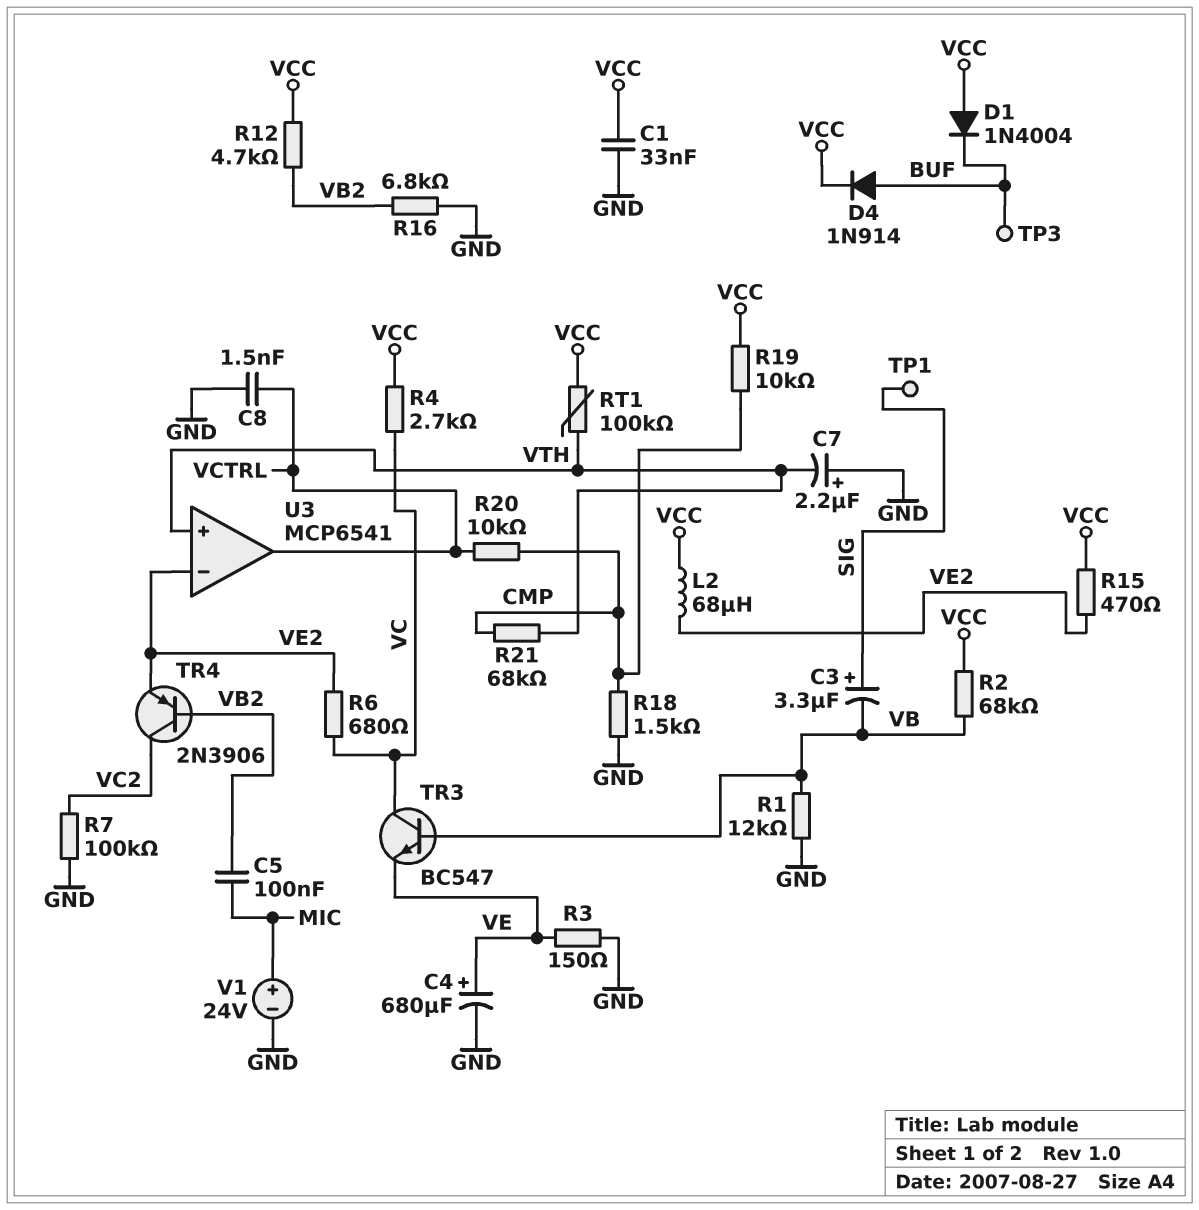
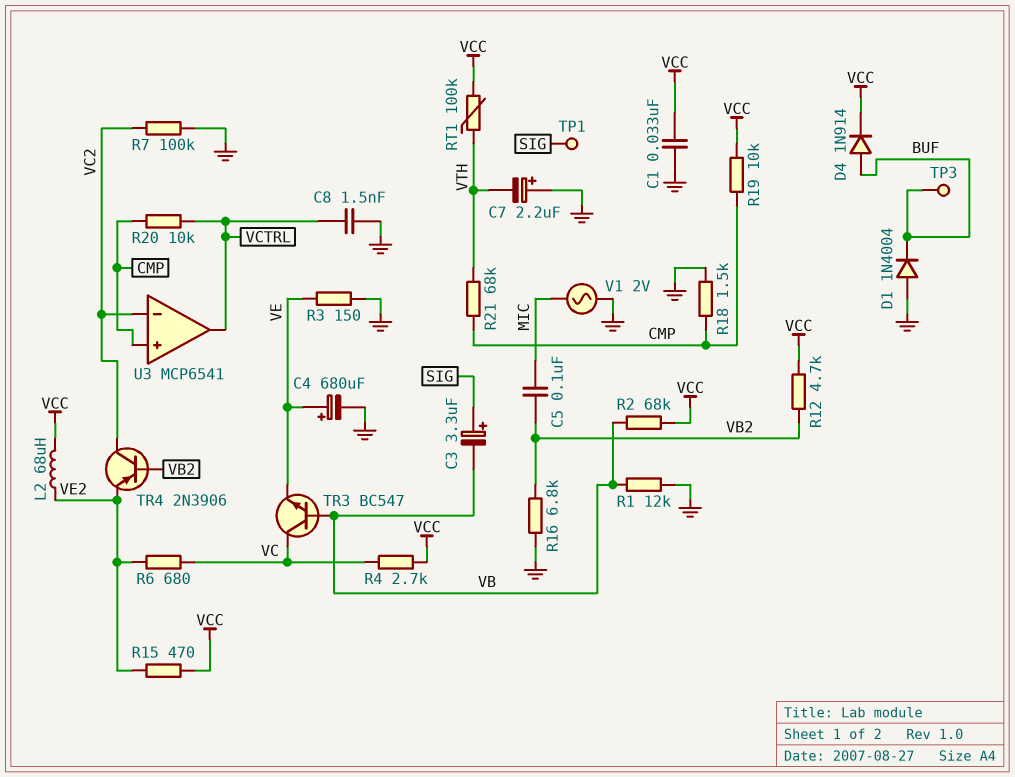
D1: diode 1N4004 (A VCC, K BUF) -> diode 1N4004 (A GND, K BUF)
U3 pin in+: VTH -> CMP
U3 pin in-: VE2 -> VC2
V1: 24V (plus MIC, minus GND) -> AC 2V (GND, MIC)

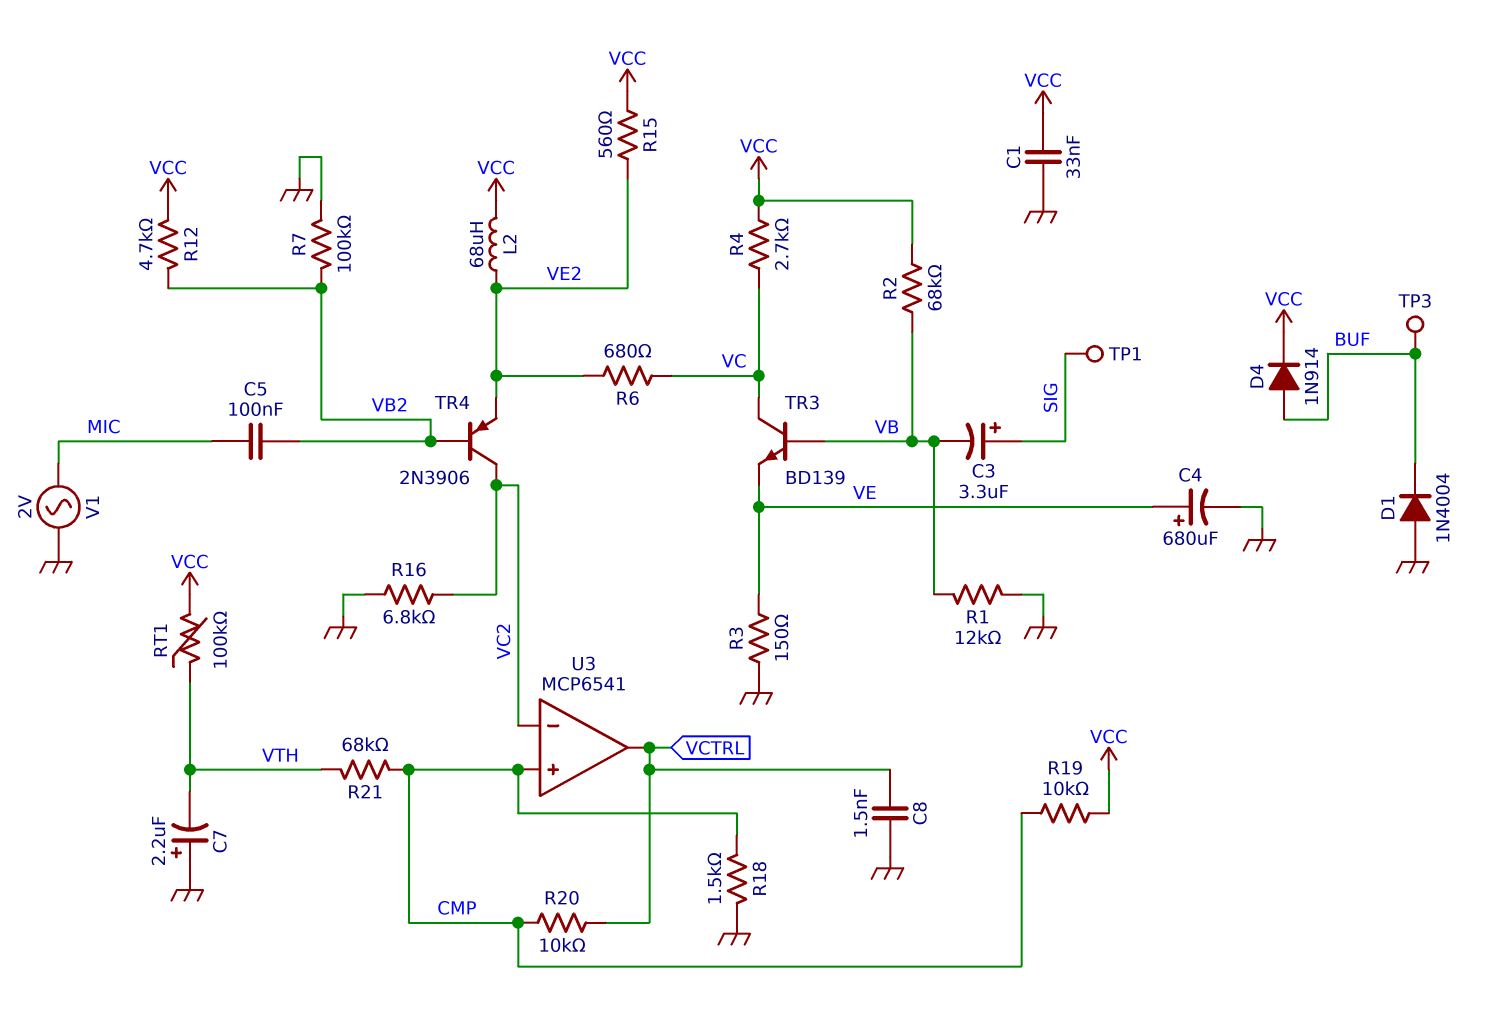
R7: 100k (GND, VC2) -> 100k (GND, VB2)
R15: 470 (VCC, VE2) -> 560 (VCC, VE2)
R16: 6.8k (GND, VB2) -> 6.8k (GND, VC2)
TR3: NPN BC547 (B VB, C VC, E VE) -> NPN BD139 (B VB, C VC, E VE)

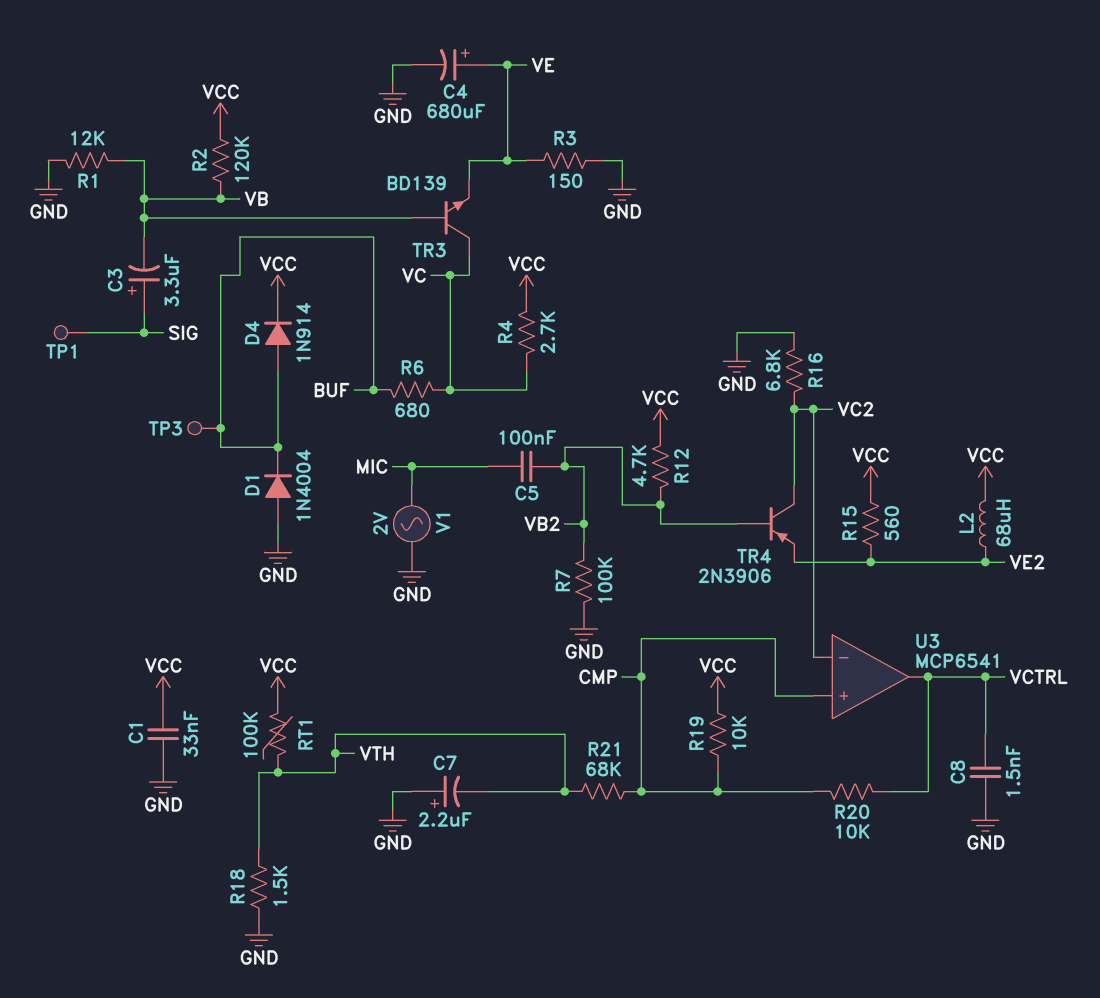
R2: 68k (VB, VCC) -> 120k (VB, VCC)
R6: 680 (VC, VE2) -> 680 (BUF, VC)
R18: 1.5k (CMP, GND) -> 1.5k (GND, VTH)

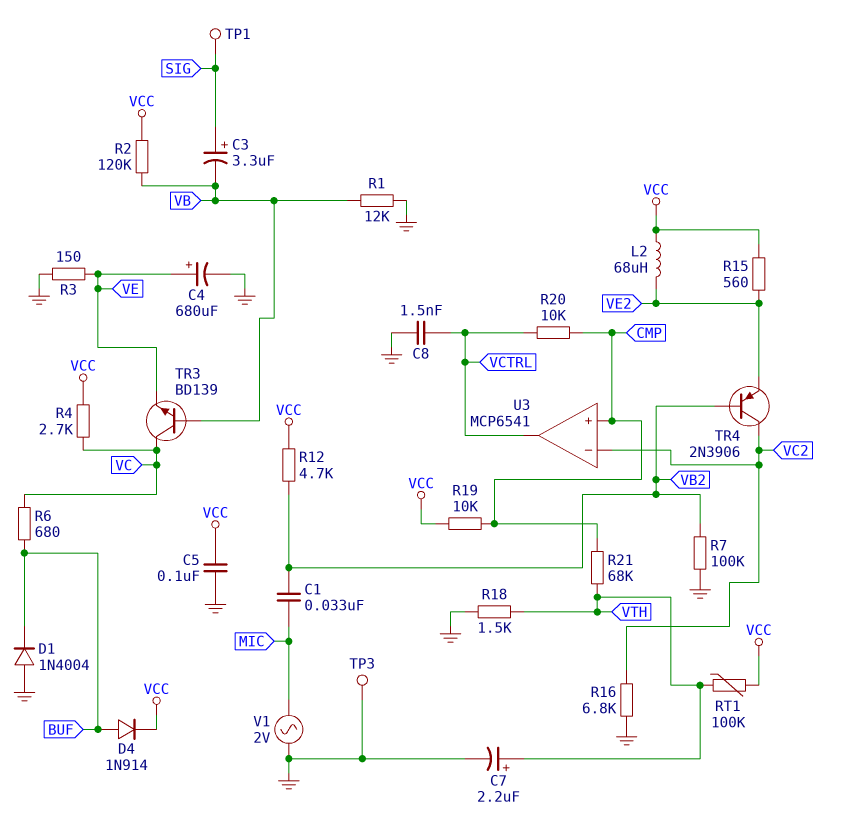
C1: 33nF (GND, VCC) -> 33nF (MIC, VB2)
C5: 100nF (MIC, VB2) -> 100nF (GND, VCC)
C7: 2.2uF (plus GND, minus VTH) -> 2.2uF (plus VTH, minus GND)
TP3: test point (BUF) -> test point (GND)

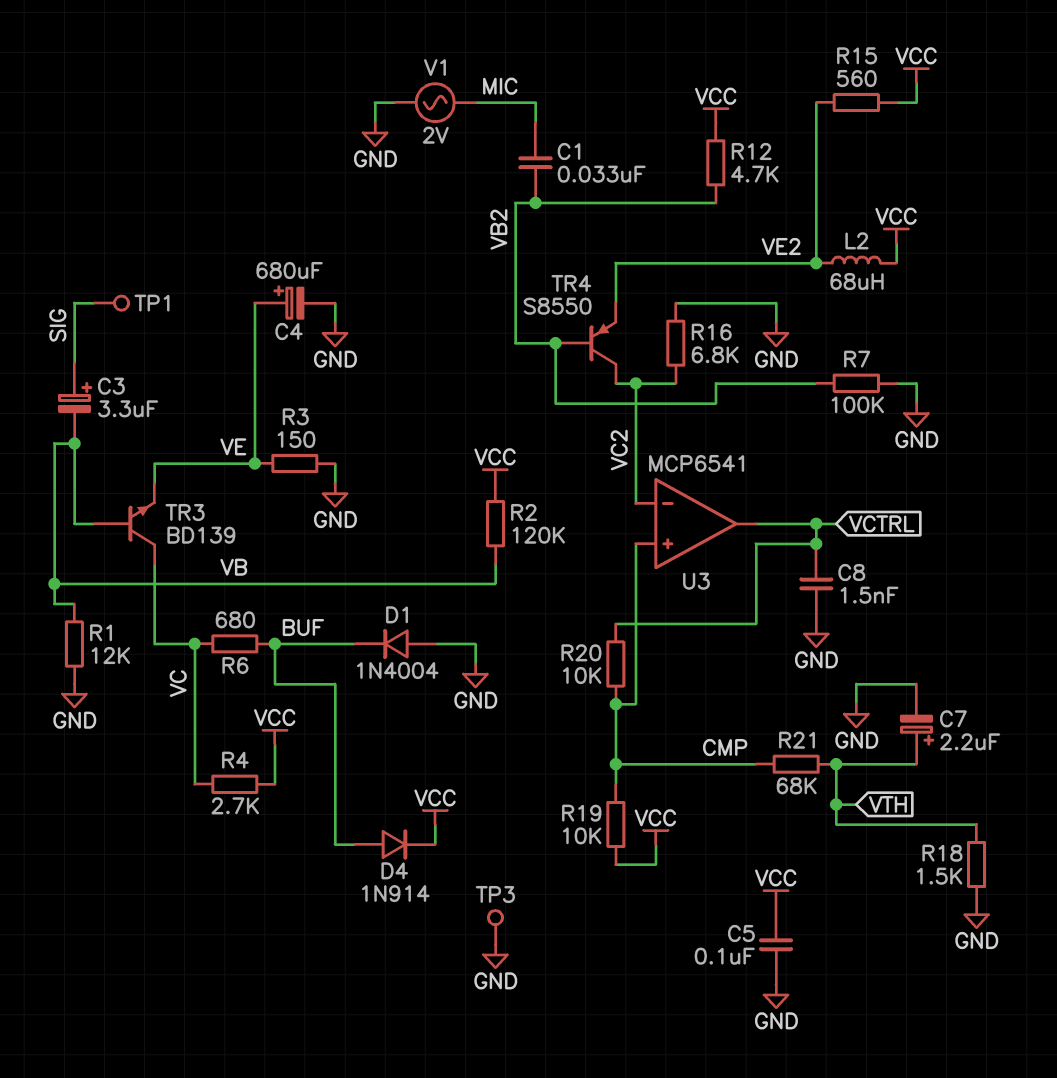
RT1: 100k (VCC, VTH) -> none
TR4: PNP 2N3906 (B VB2, C VC2, E VE2) -> PNP S8550 (B VB2, C VC2, E VE2)

